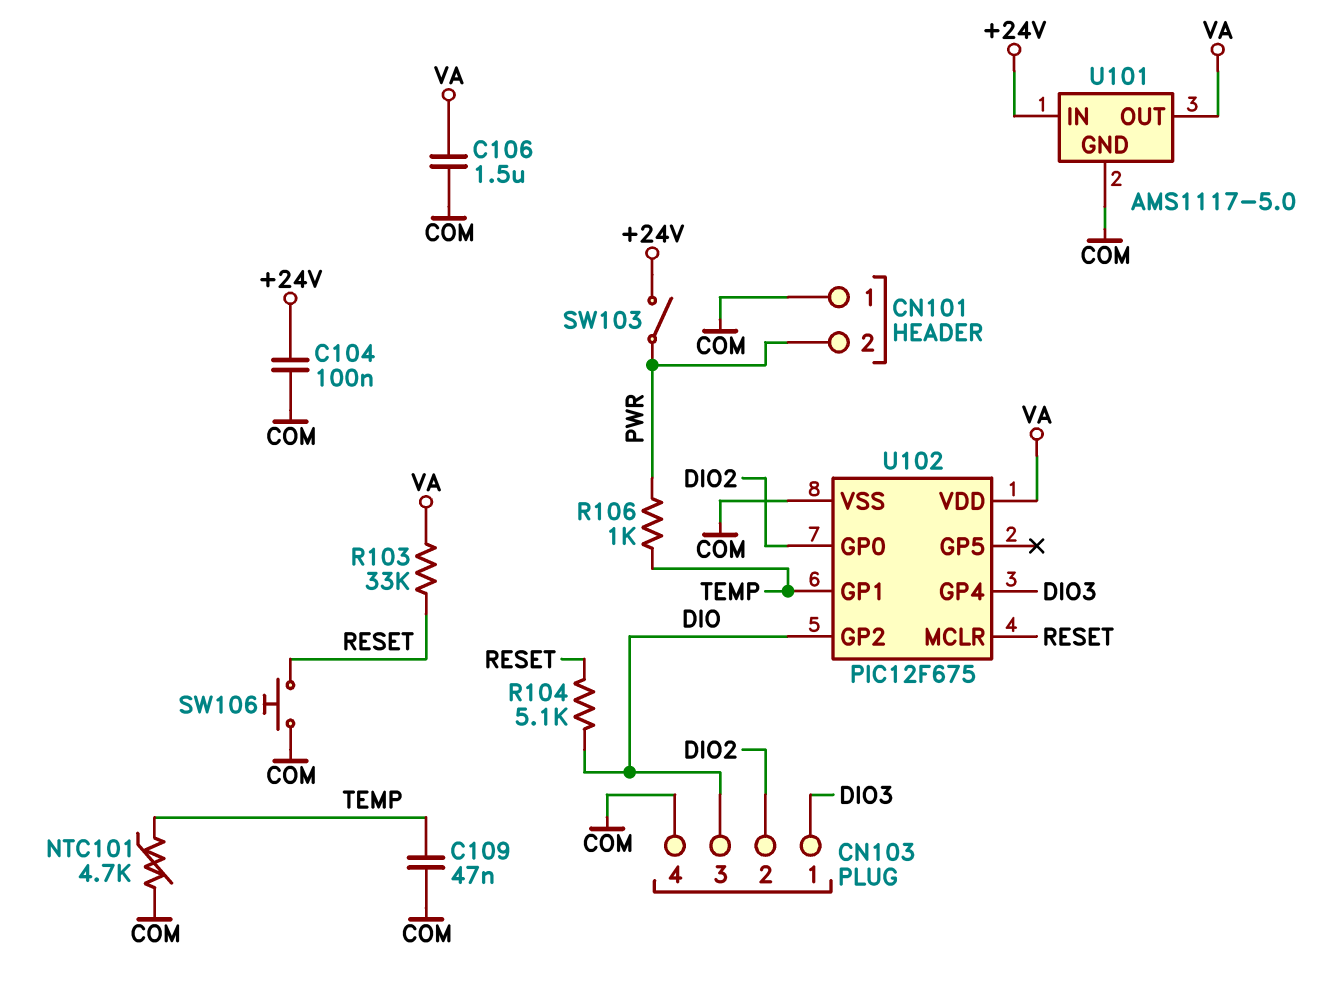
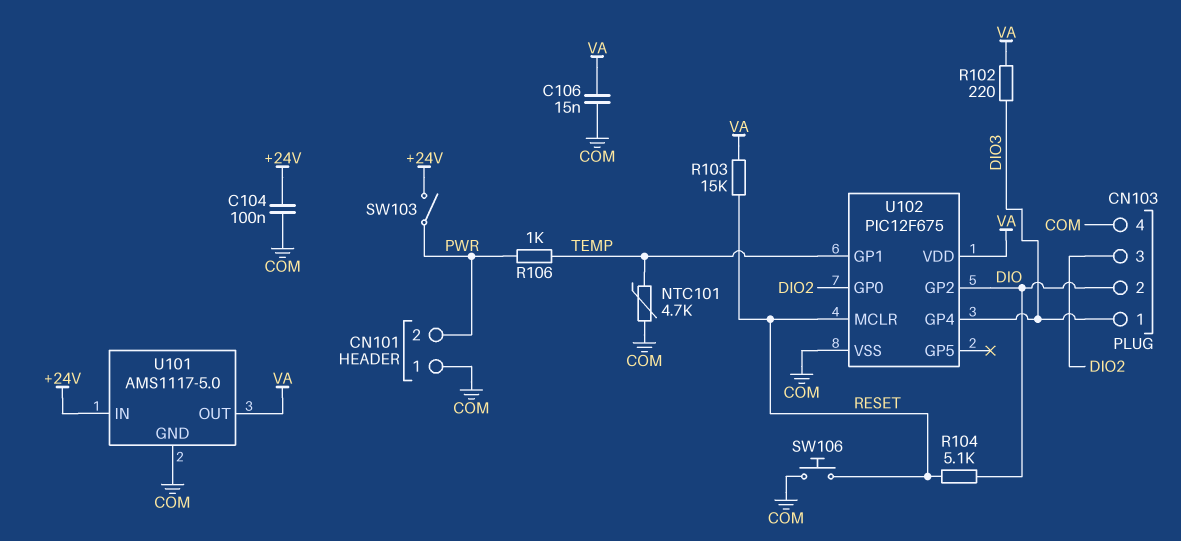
C106: 1.5uF (COM, VA) -> 15nF (COM, VA)
C109: 47nF (COM, TEMP) -> none
CN103 pin 2: DIO2 -> DIO
CN103 pin 3: DIO -> DIO2
R102: none -> 220 (DIO3, VA)
R103: 33k (RESET, VA) -> 15k (RESET, VA)

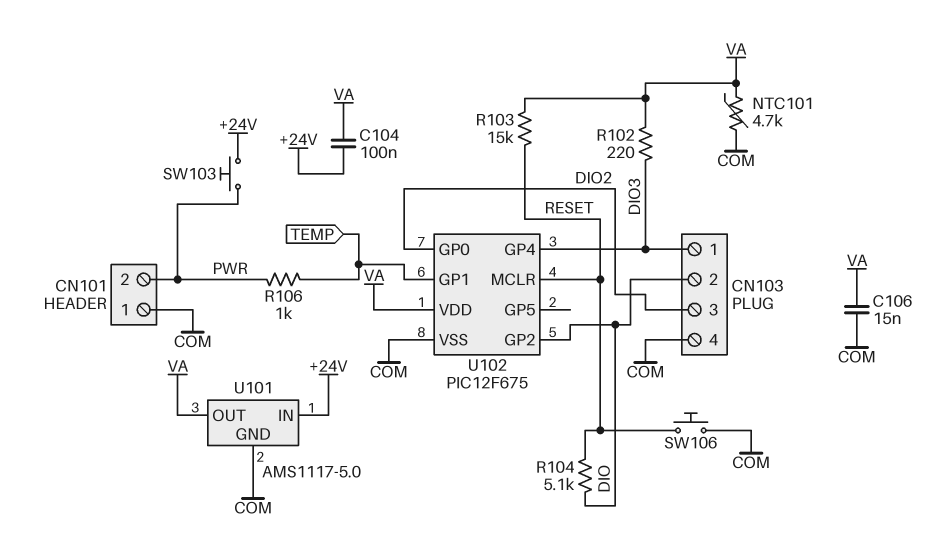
C104: 100nF (+24V, COM) -> 100nF (+24V, VA)
NTC101: 4.7k (COM, TEMP) -> 4.7k (COM, VA)
SW103: switch (+24V, PWR) -> button (+24V, PWR)

